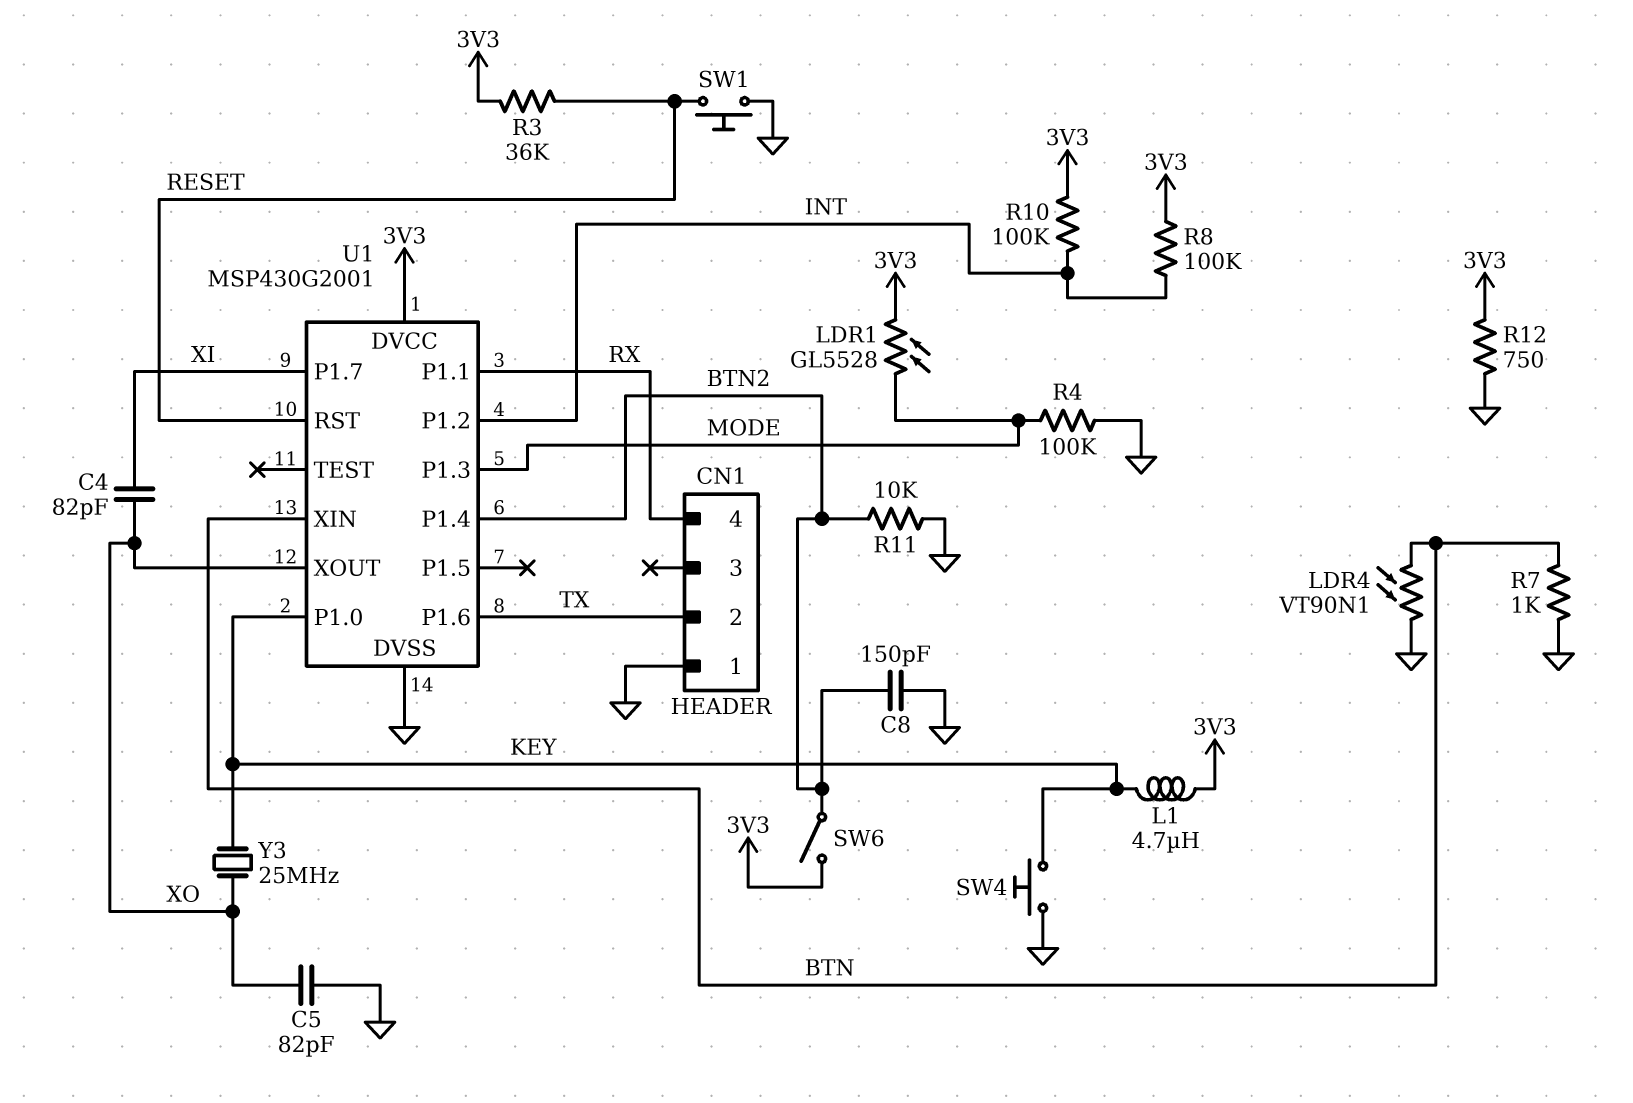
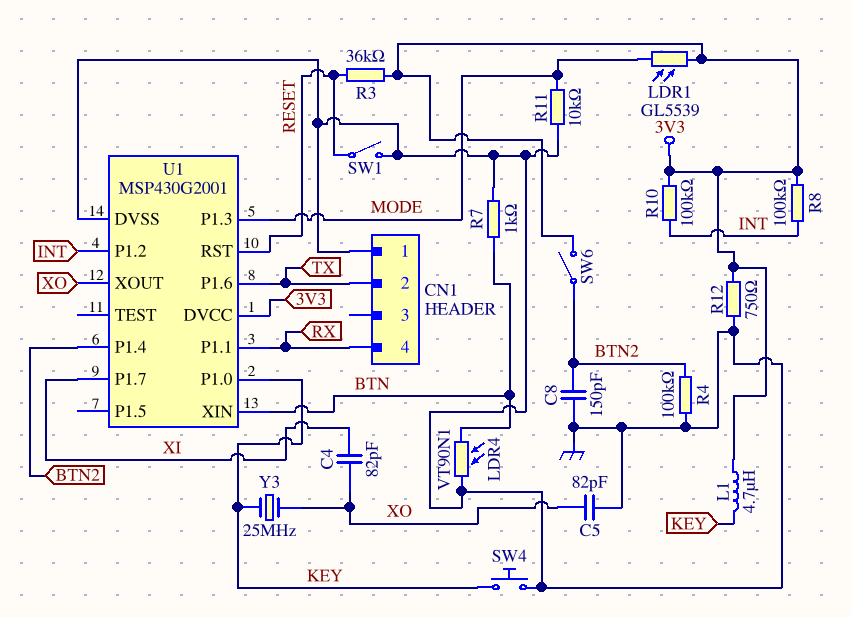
LDR1: GL5528 (3V3, MODE) -> GL5539 (3V3, MODE)
R4: 100k (GND, MODE) -> 100k (BTN2, GND)
R11: 10k (BTN2, GND) -> 10k (GND, MODE)
SW1: button (GND, RESET) -> switch (GND, RESET)

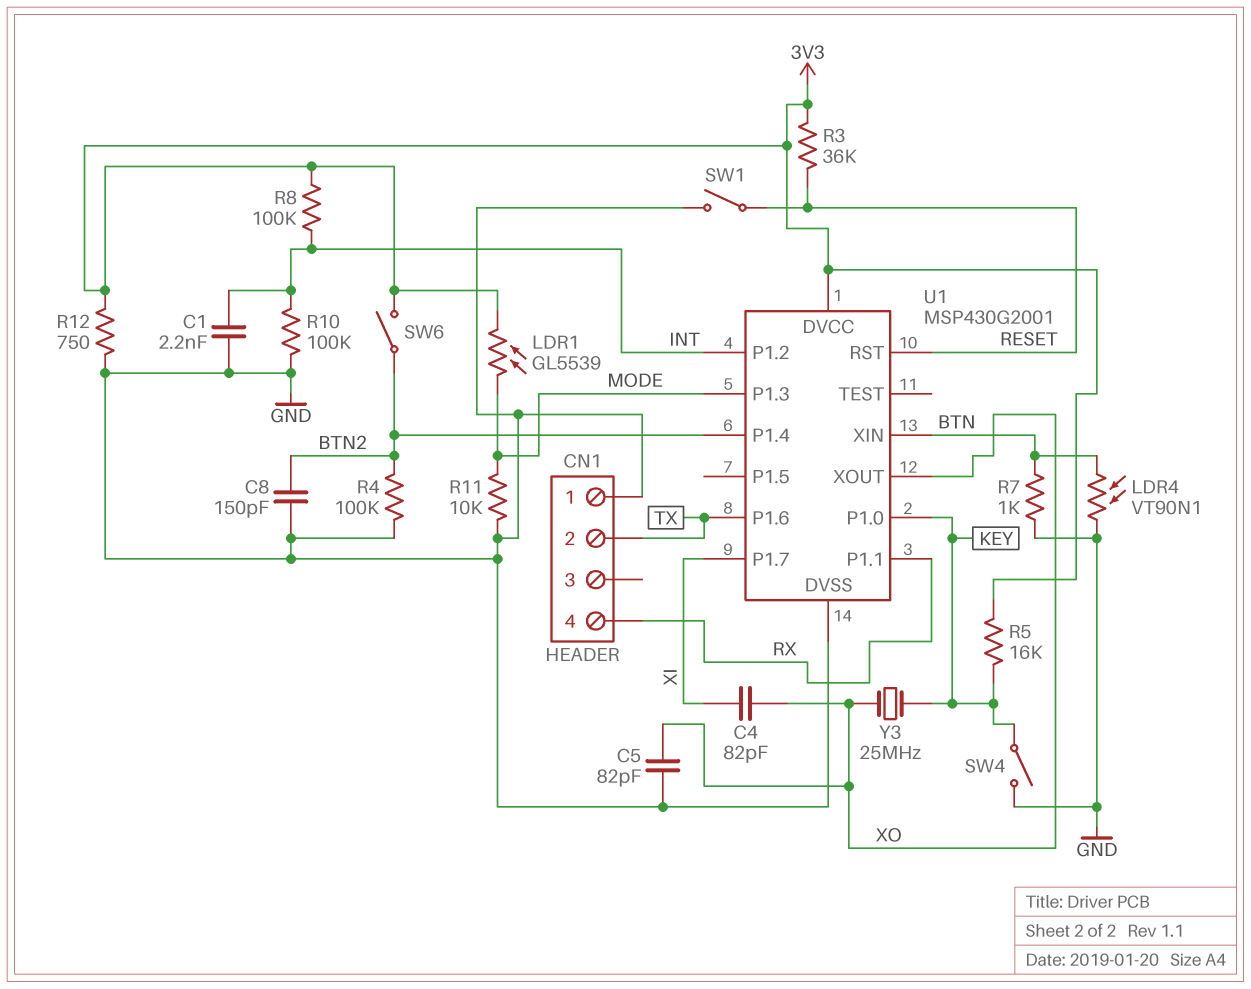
C1: none -> 2.2nF (GND, INT)
L1: 4.7uH (3V3, KEY) -> none
R5: none -> 16k (3V3, KEY)
R10: 100k (3V3, INT) -> 100k (GND, INT)
SW4: button (GND, KEY) -> switch (GND, KEY)

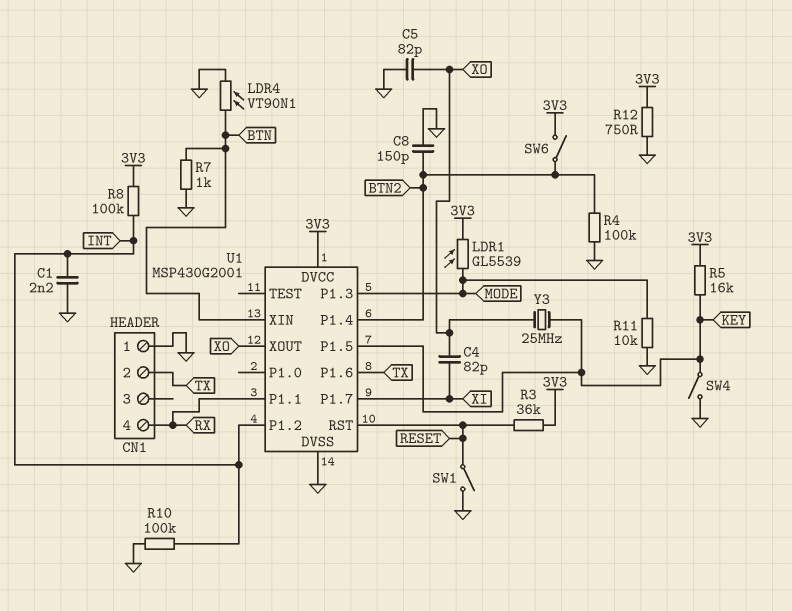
U1 pin P1.0: KEY -> none
U1 pin P1.5: none -> KEY

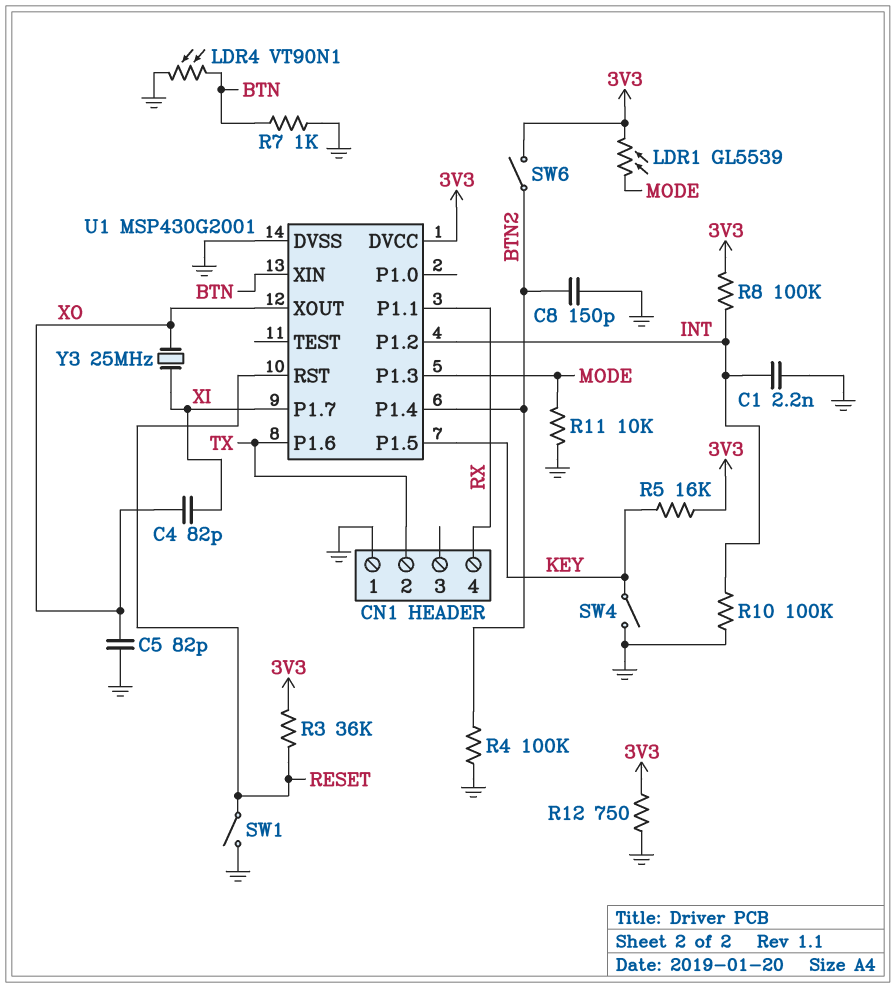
Y3: 25MHz (KEY, XO) -> 25MHz (XI, XO)

